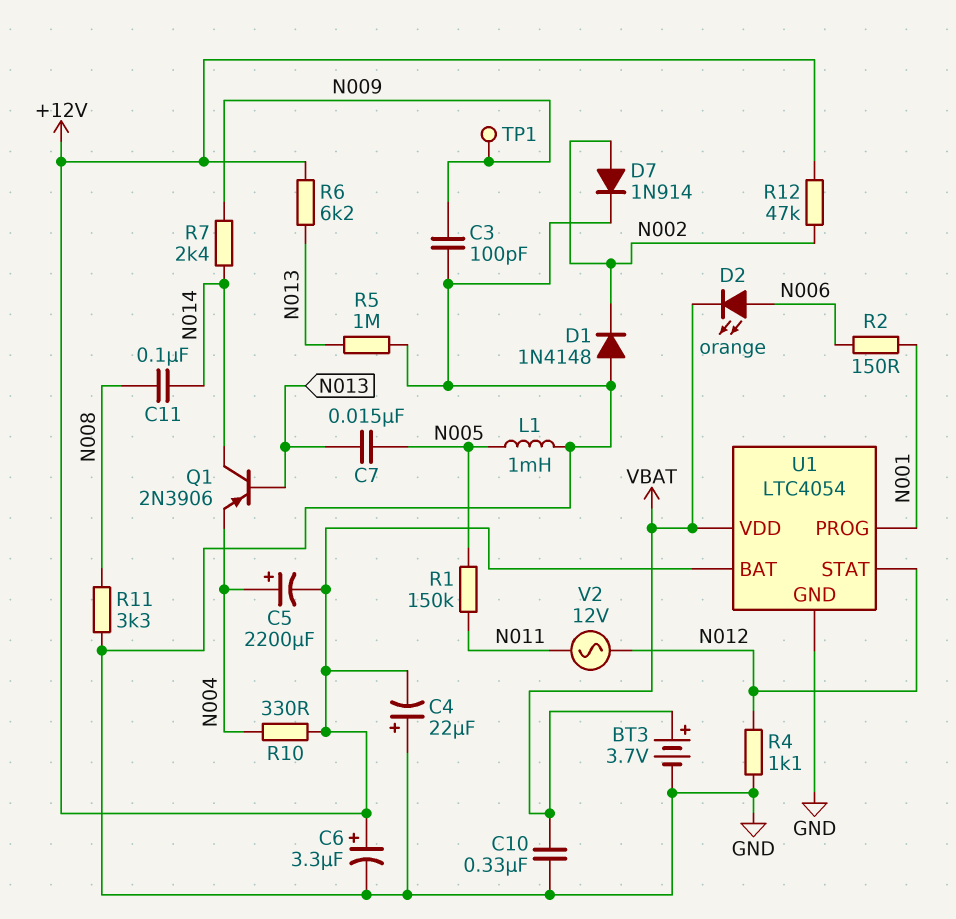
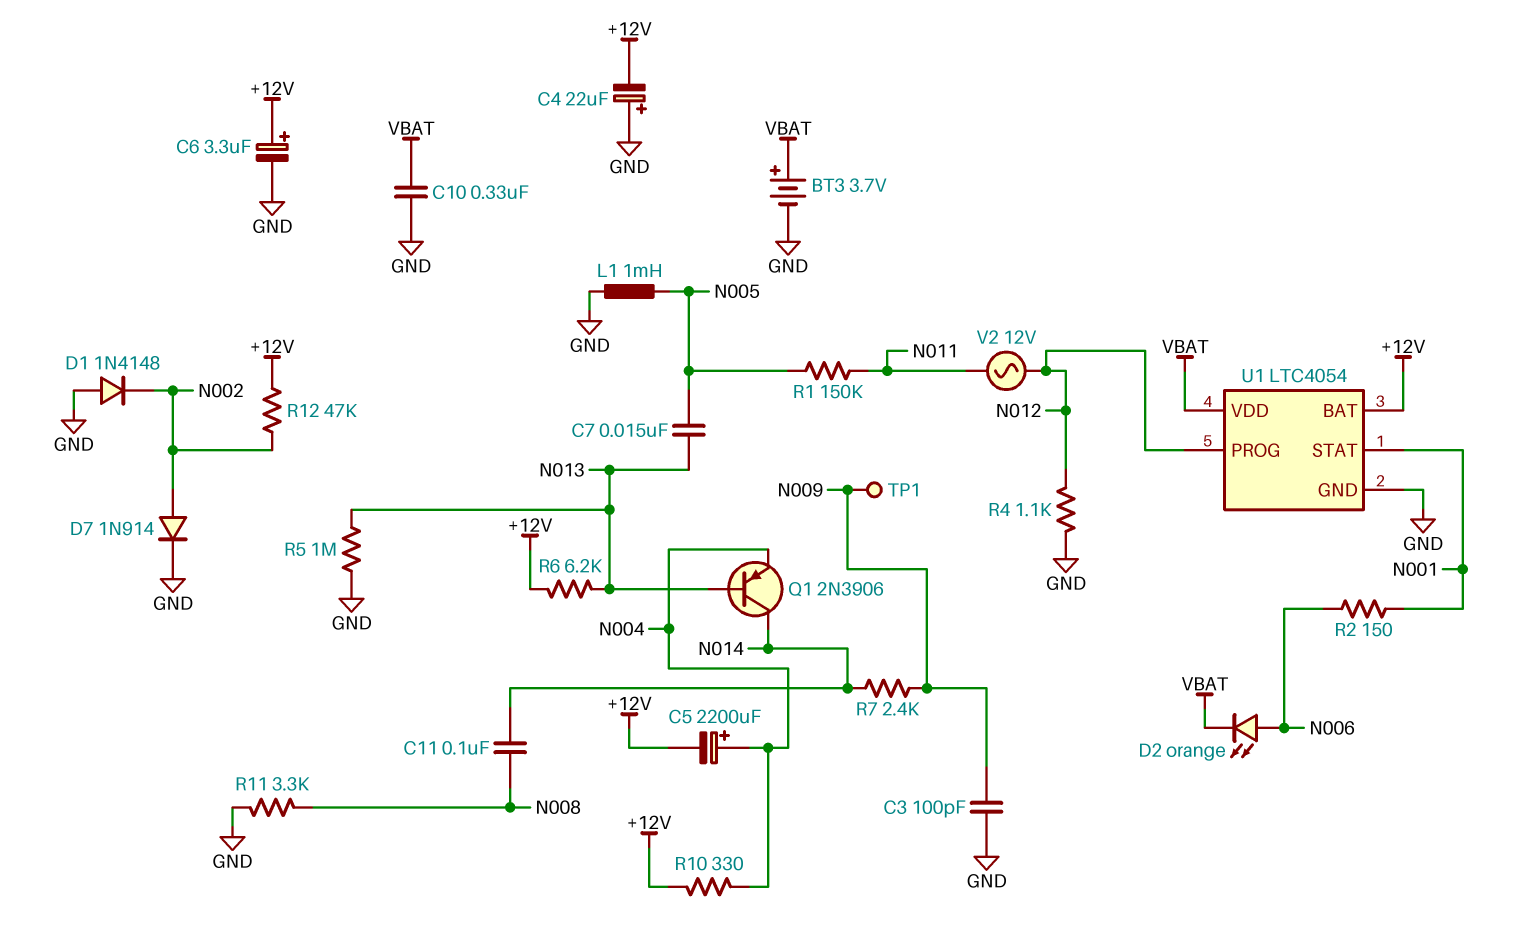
U1 pin PROG: N001 -> N012
U1 pin STAT: N012 -> N001

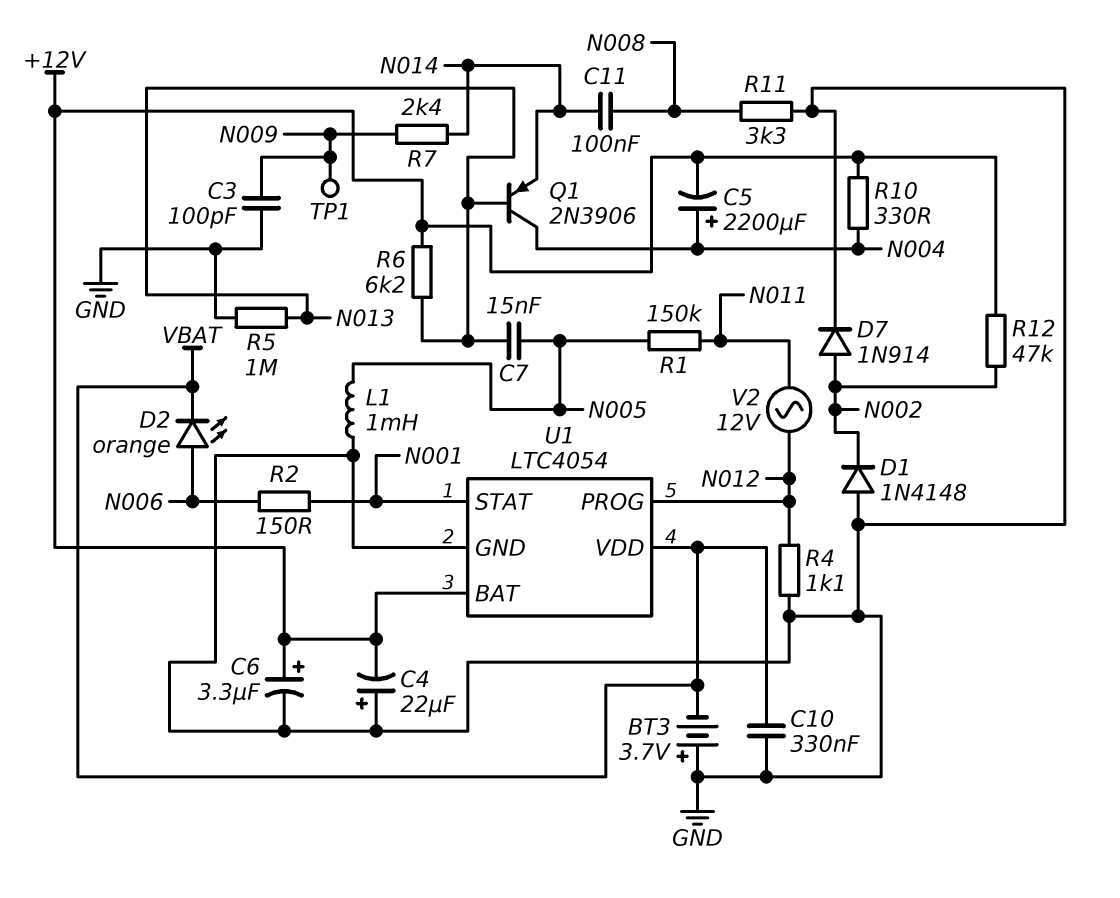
BT3: 3.7V (plus VBAT, minus GND) -> 3.7V (plus GND, minus VBAT)
Q1: PNP 2N3906 (B N013, C N014, E N004) -> PNP 2N3906 (B N013, C N004, E N014)

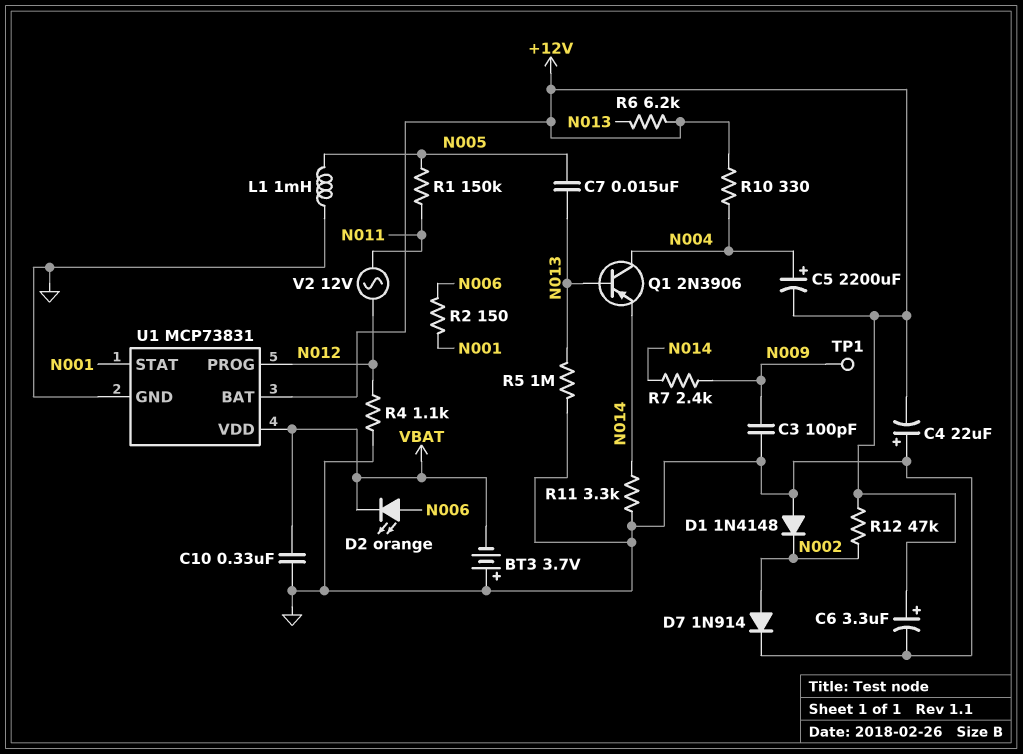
C11: 100nF (N008, N014) -> none
R11: 3.3k (GND, N008) -> 3.3k (GND, N014)
U1: LTC4054 -> MCP73831

